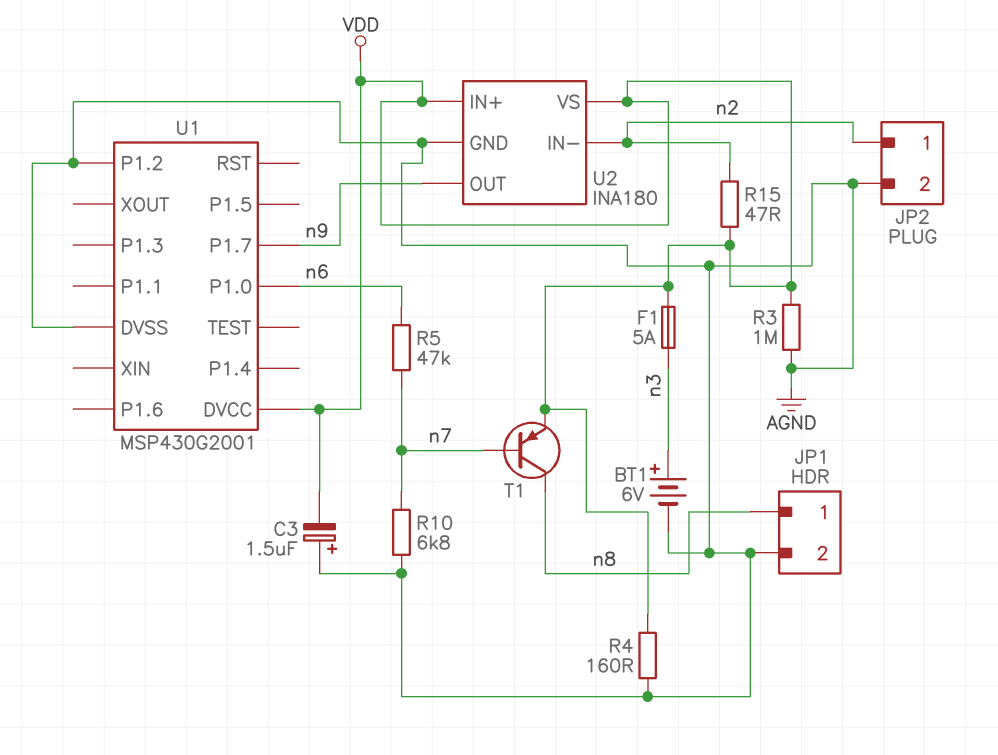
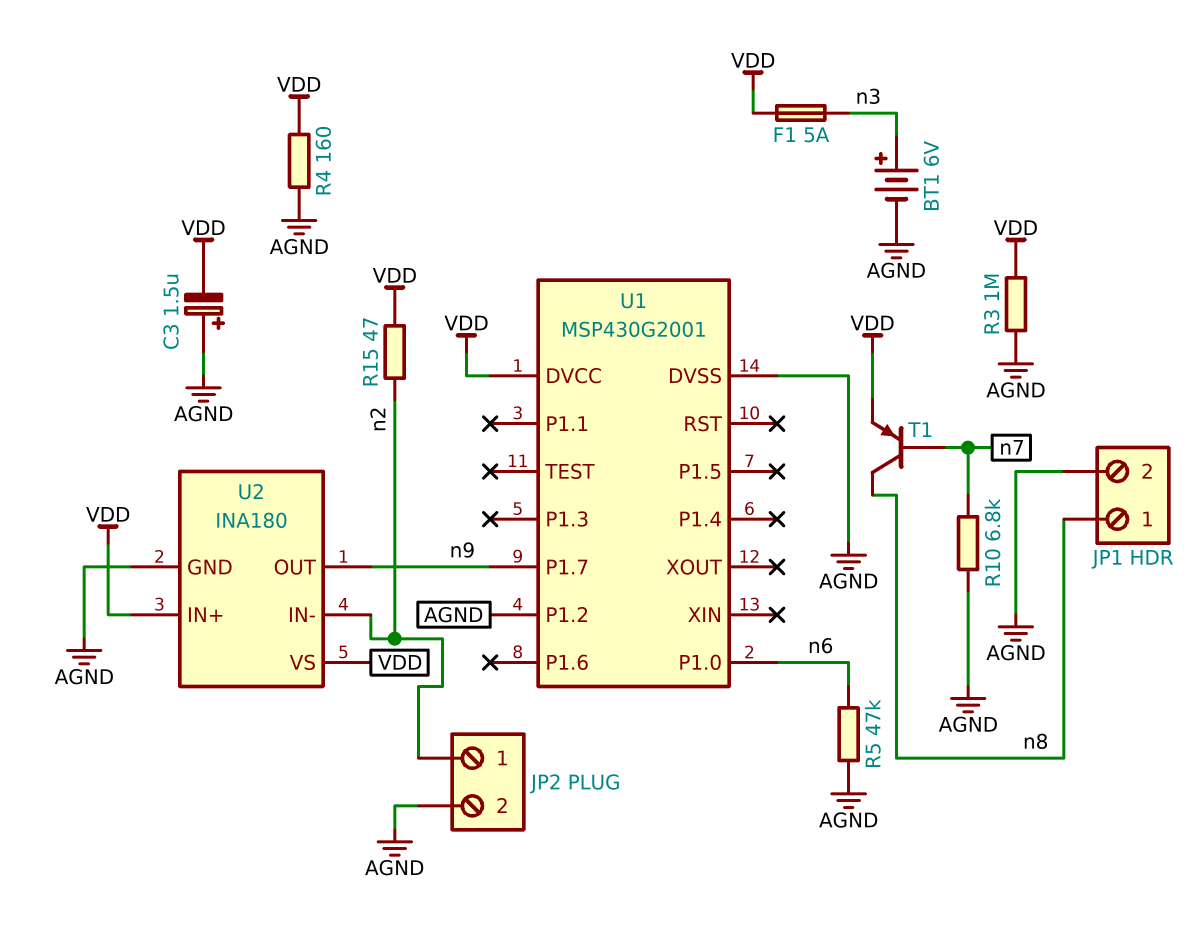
R5: 47k (n6, n7) -> 47k (AGND, n6)

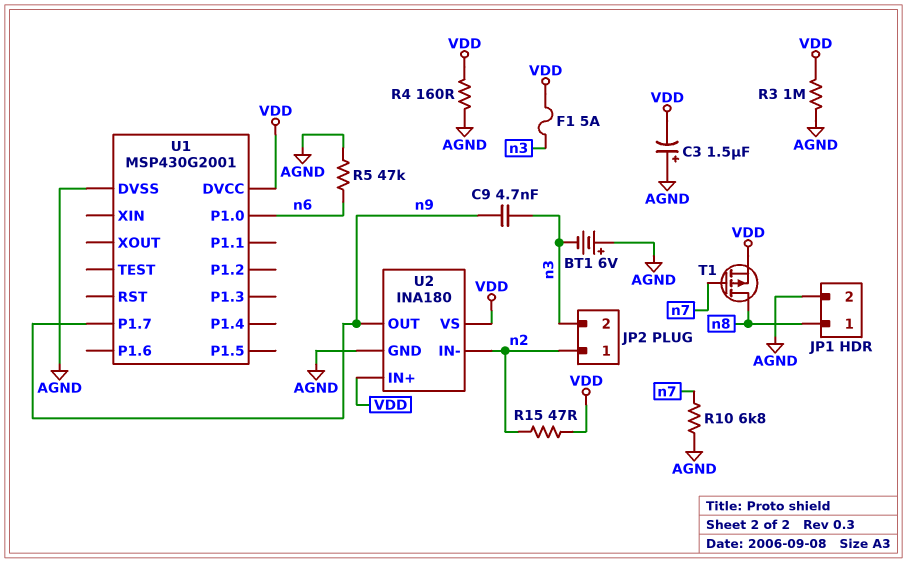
BT1: 6V (plus n3, minus AGND) -> 6V (plus AGND, minus n3)
C9: none -> 4.7nF (n3, n9)
JP2 pin 2: AGND -> n3
T1: PNP (B n7, C n8, E VDD) -> PMOS (G n7, D n8, S VDD)
U1 pin P1.2: AGND -> none

